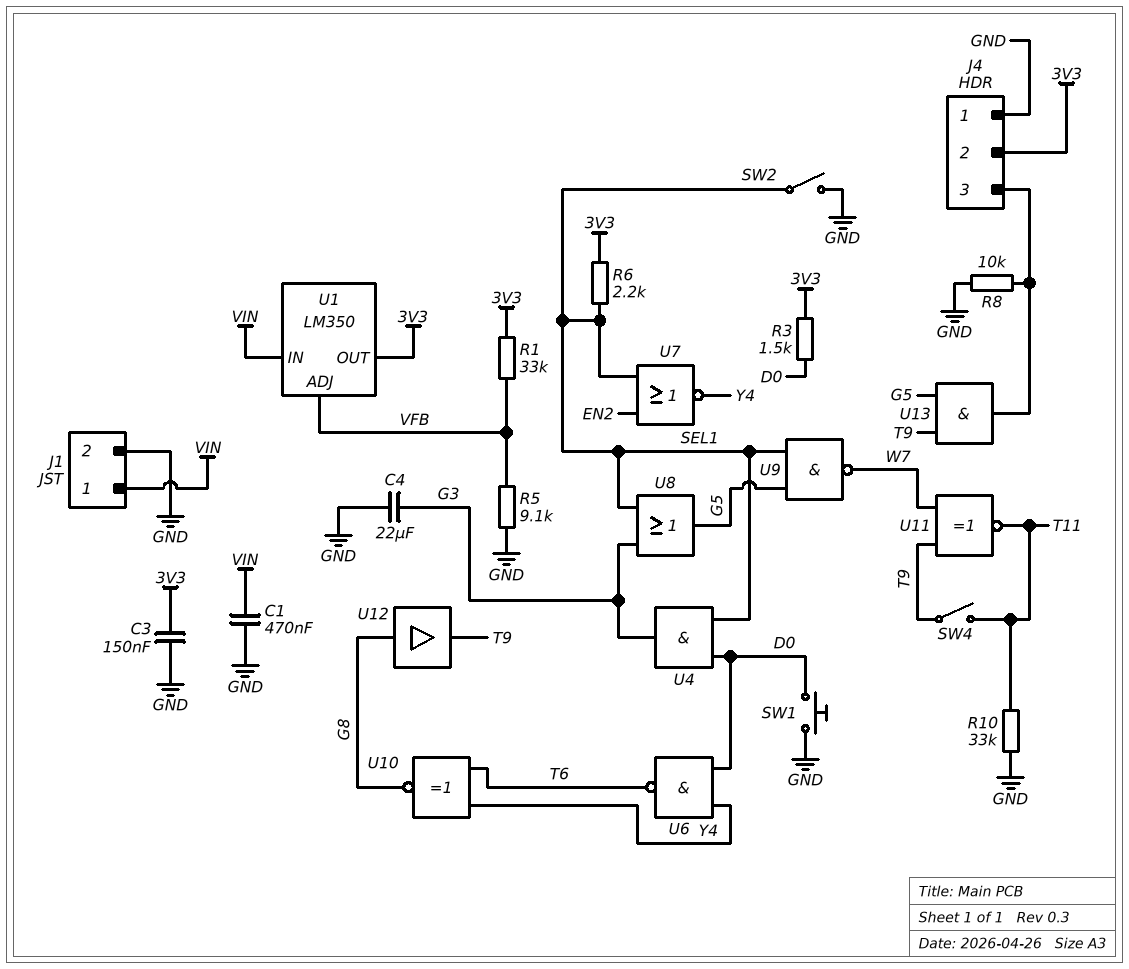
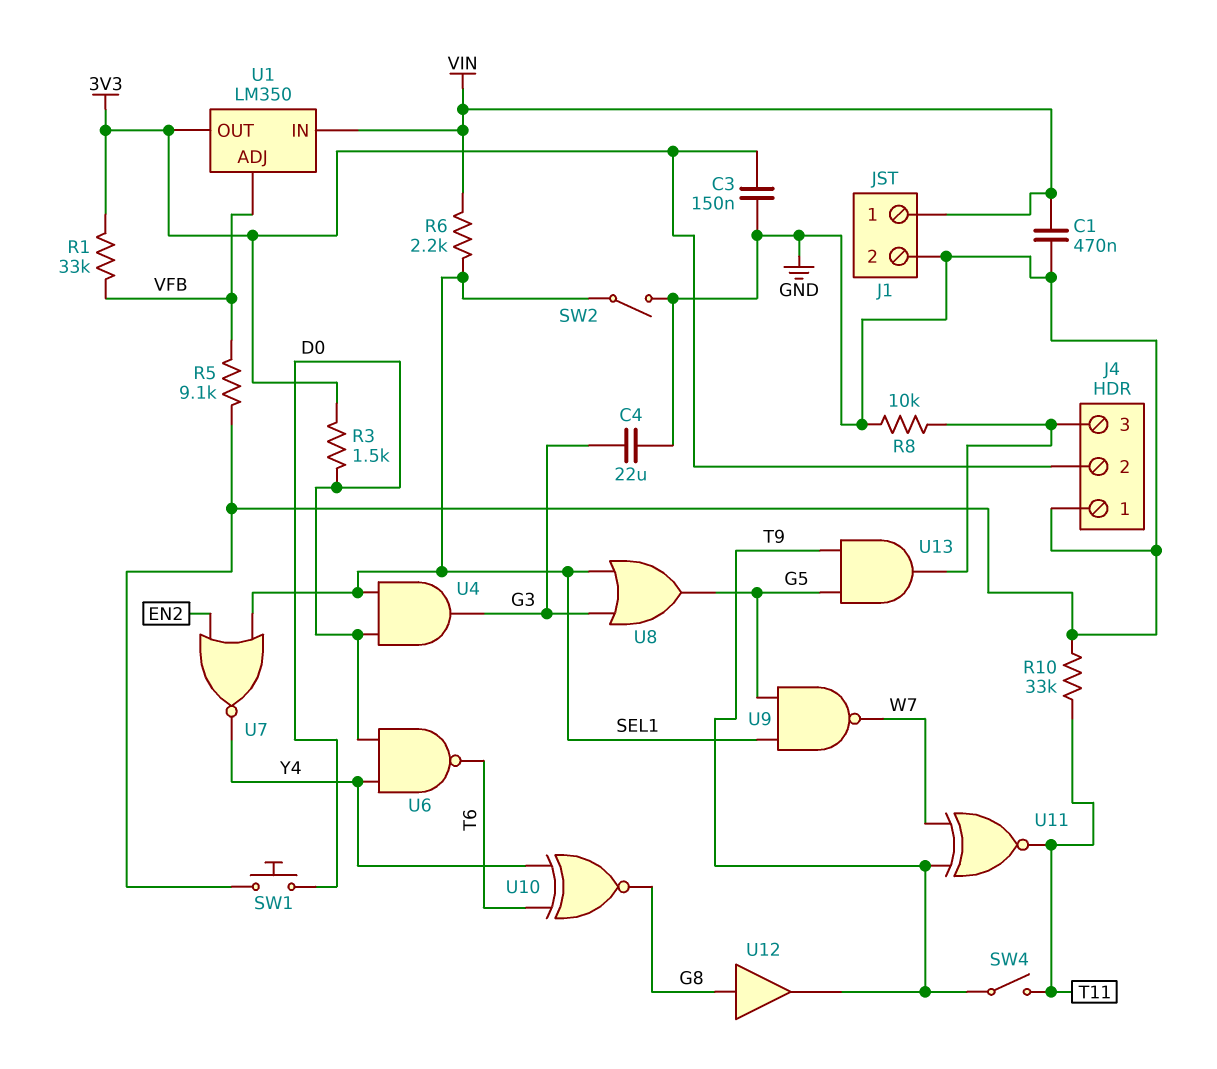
R6: 2.2k (3V3, SEL1) -> 2.2k (SEL1, VIN)

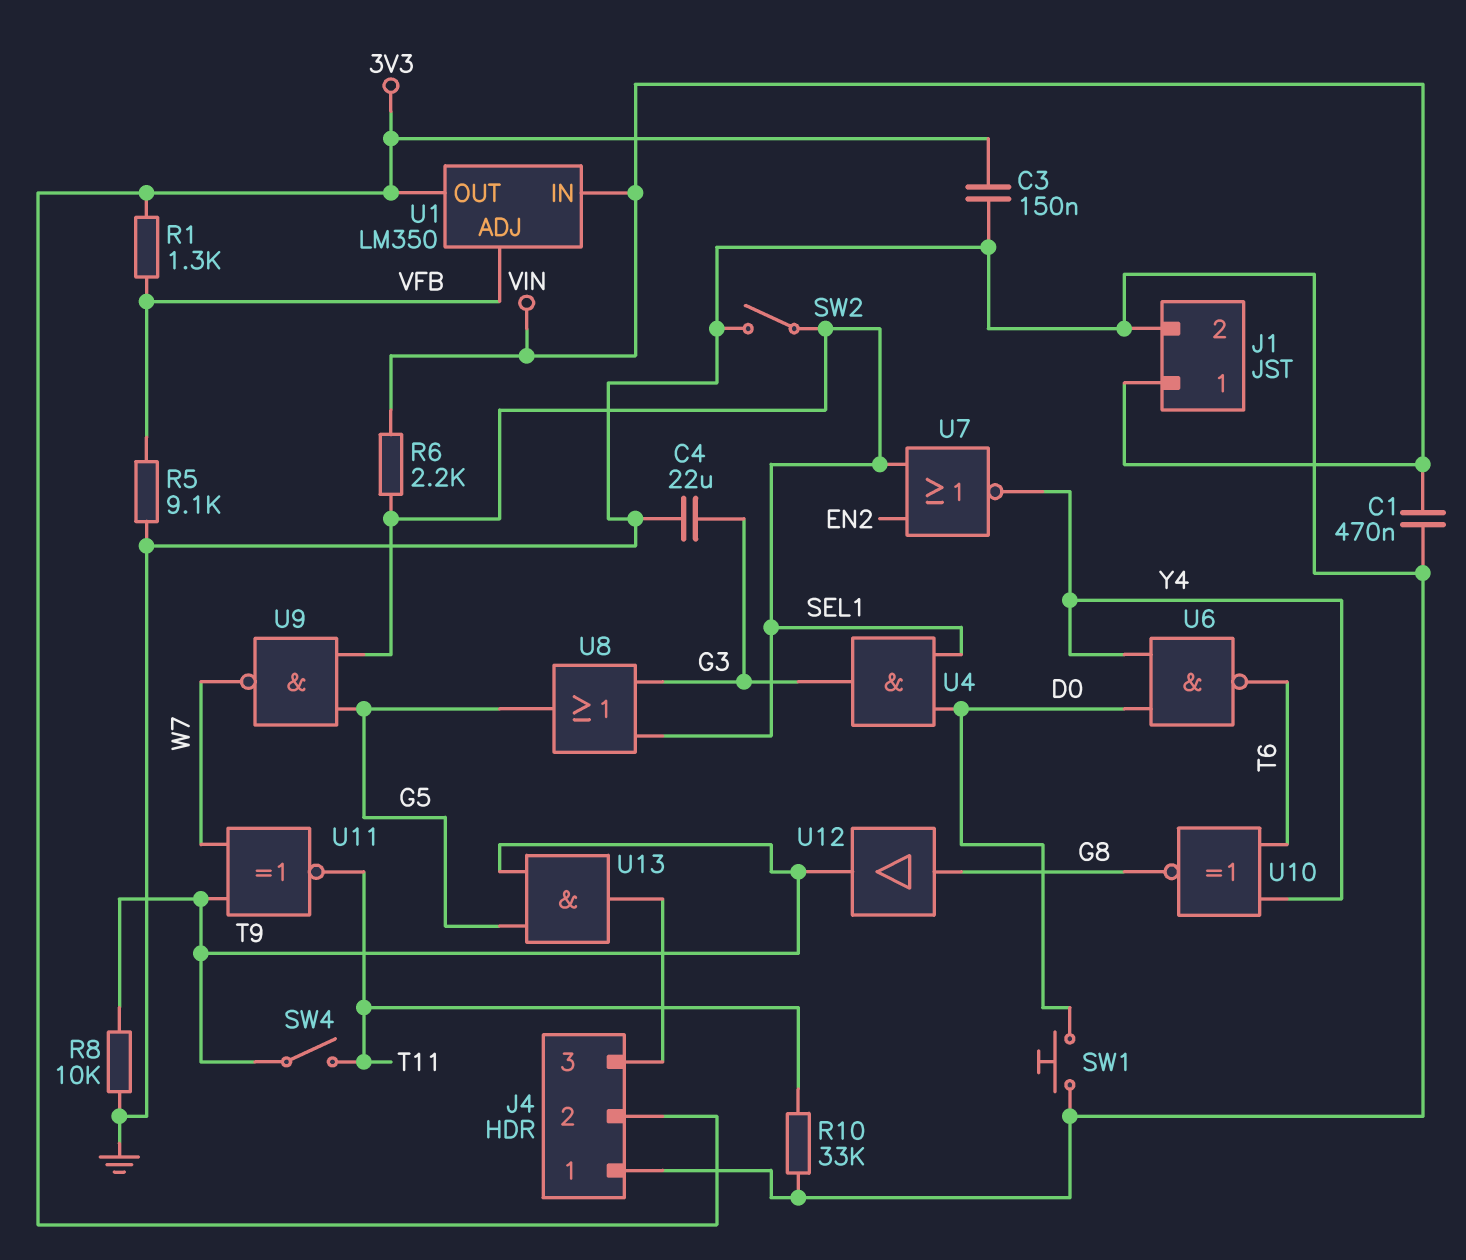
R1: 33k (3V3, VFB) -> 1.3k (3V3, VFB)
R3: 1.5k (3V3, D0) -> none
R8: 10k (GND, J4/3) -> 10k (GND, T9)

